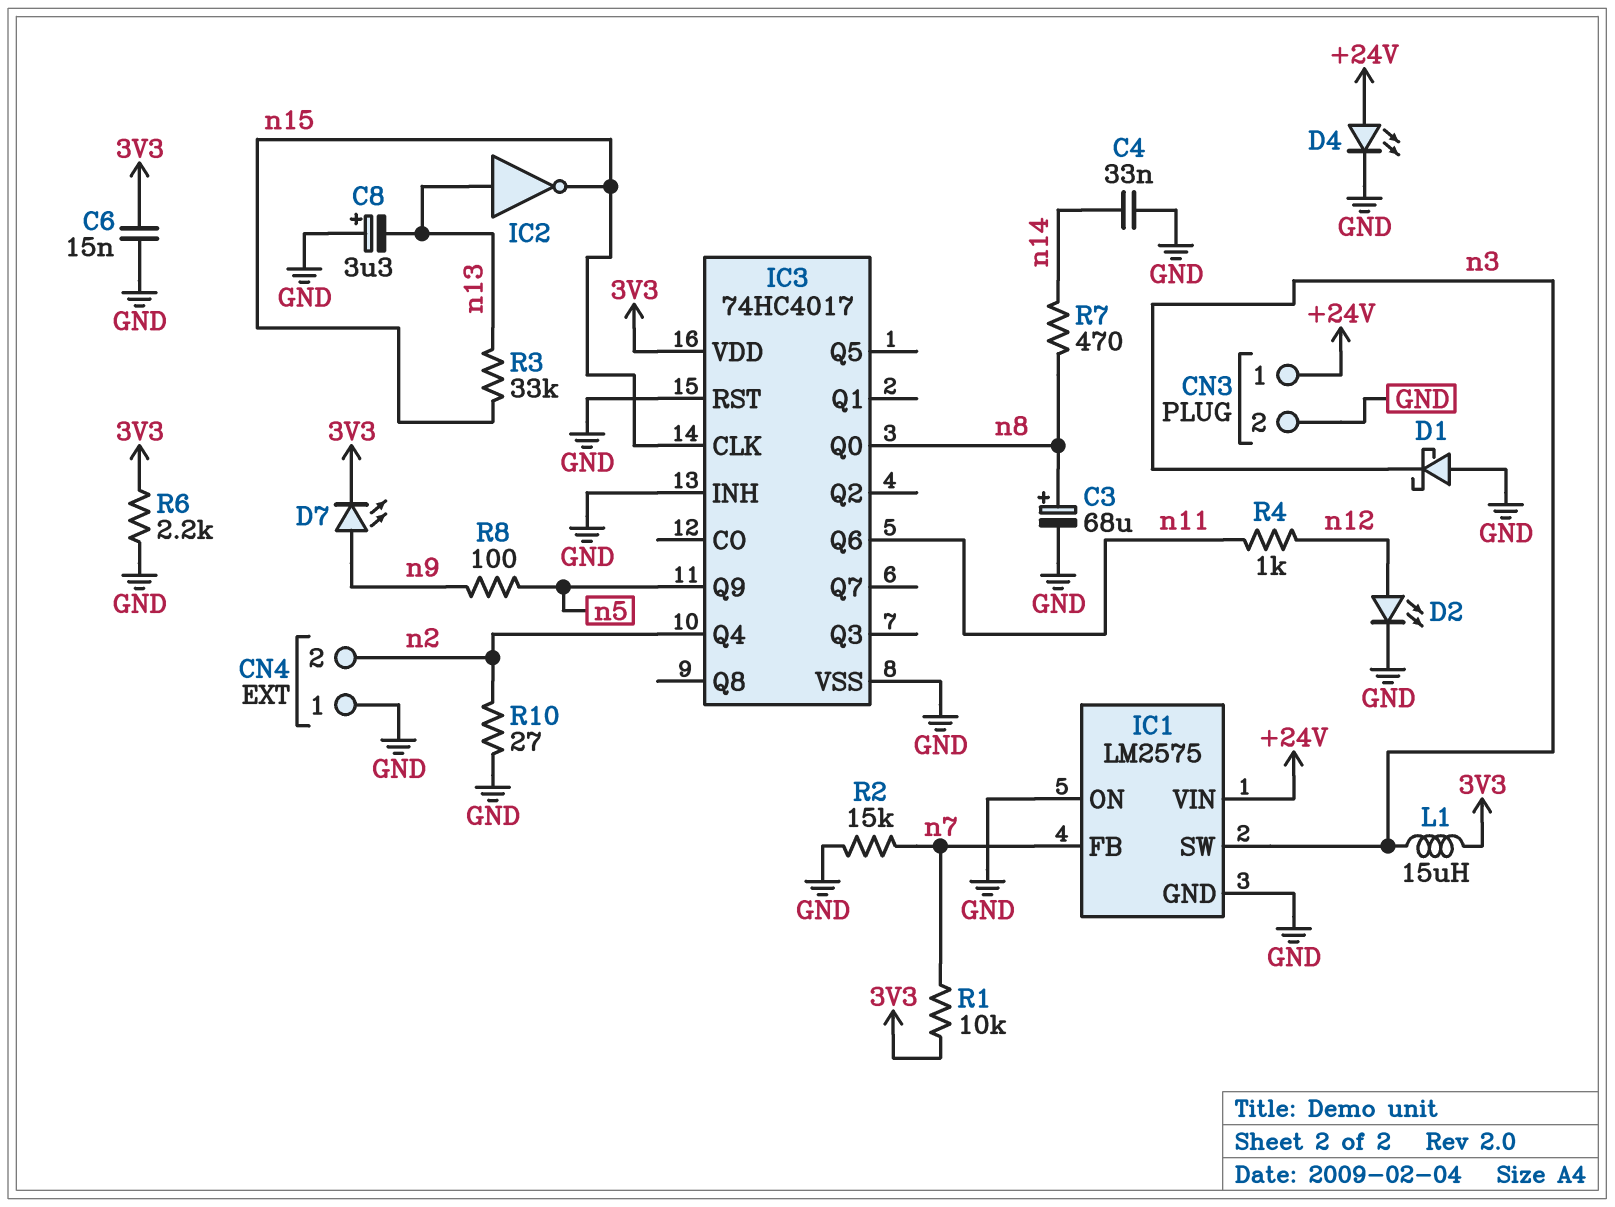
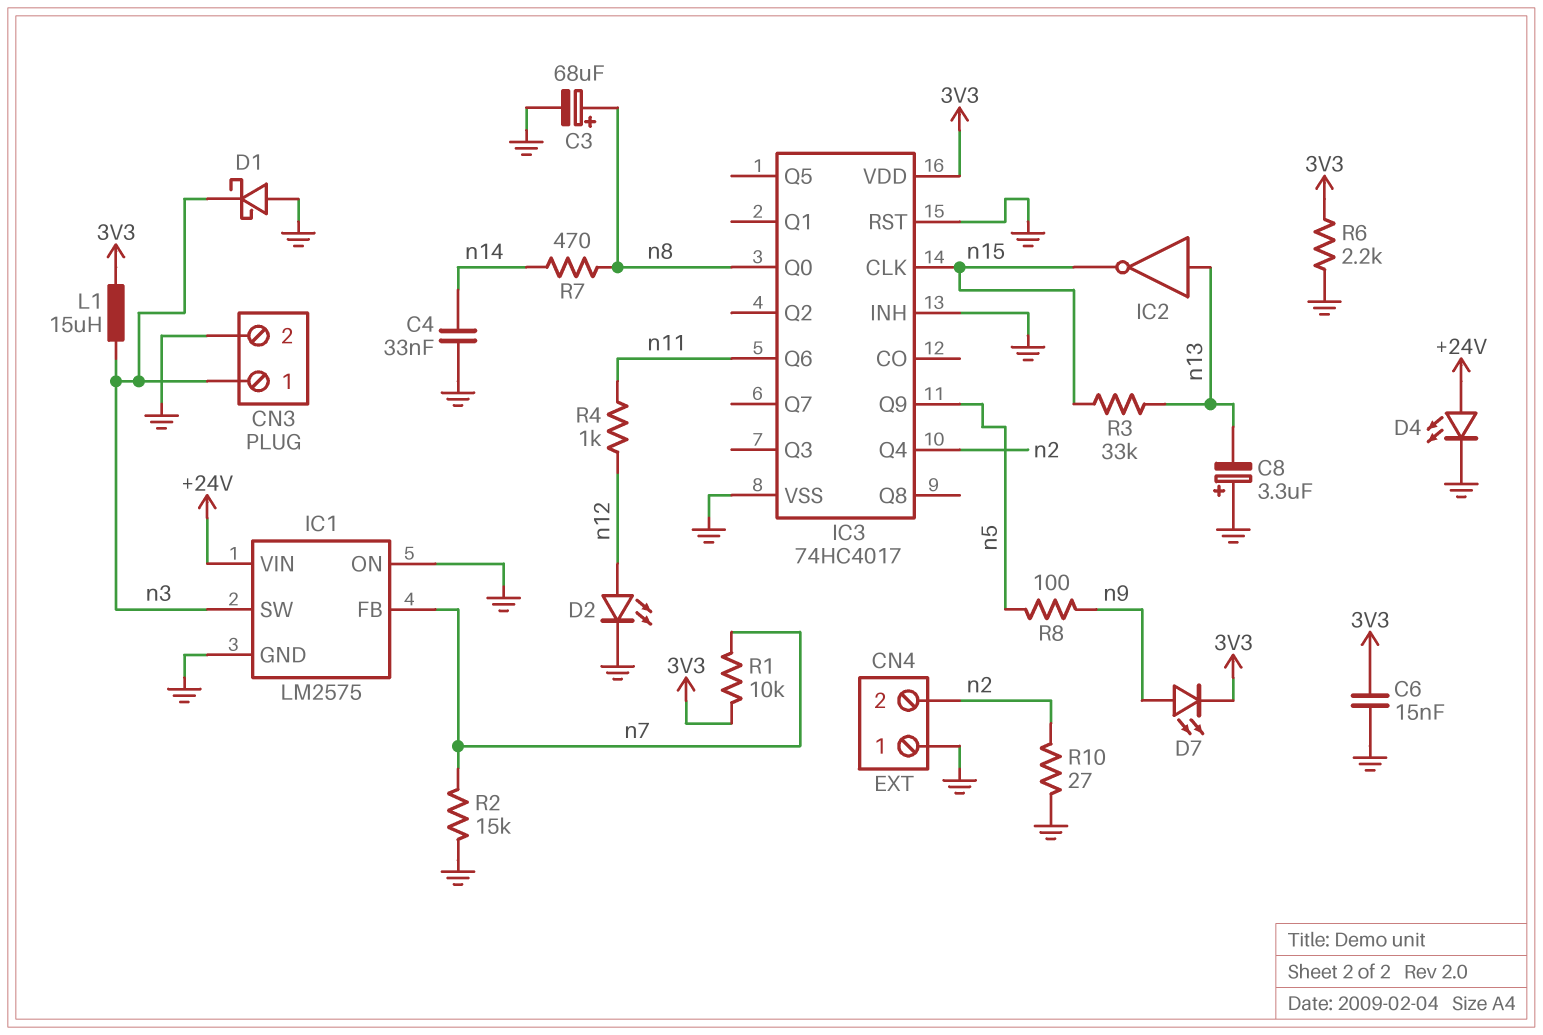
CN3 pin 1: +24V -> n3

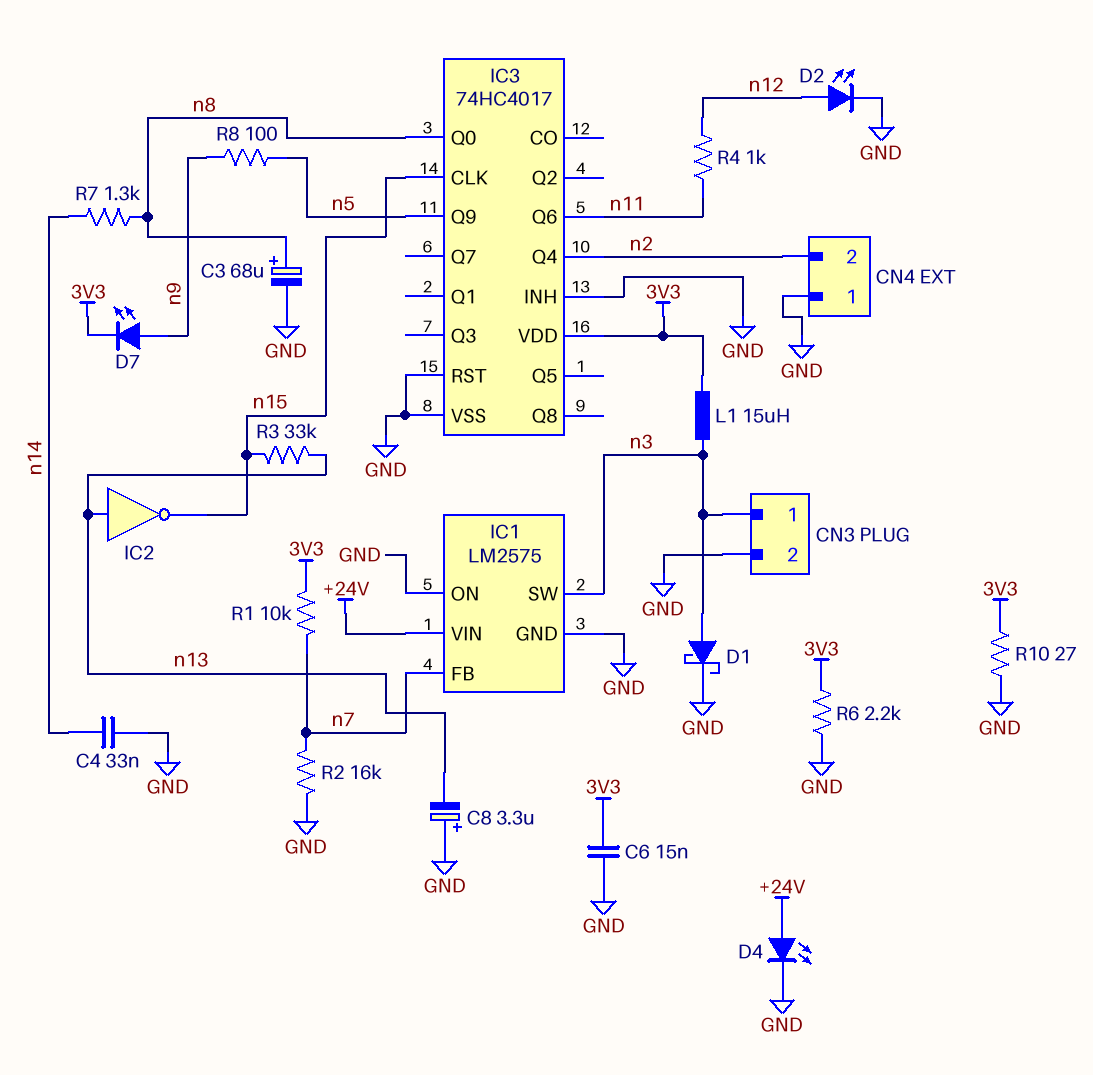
D1: schottky (A GND, K n3) -> schottky (A n3, K GND)
R2: 15k (GND, n7) -> 16k (GND, n7)
R7: 470 (n8, n14) -> 1.3k (n8, n14)
R10: 27 (GND, n2) -> 27 (3V3, GND)

